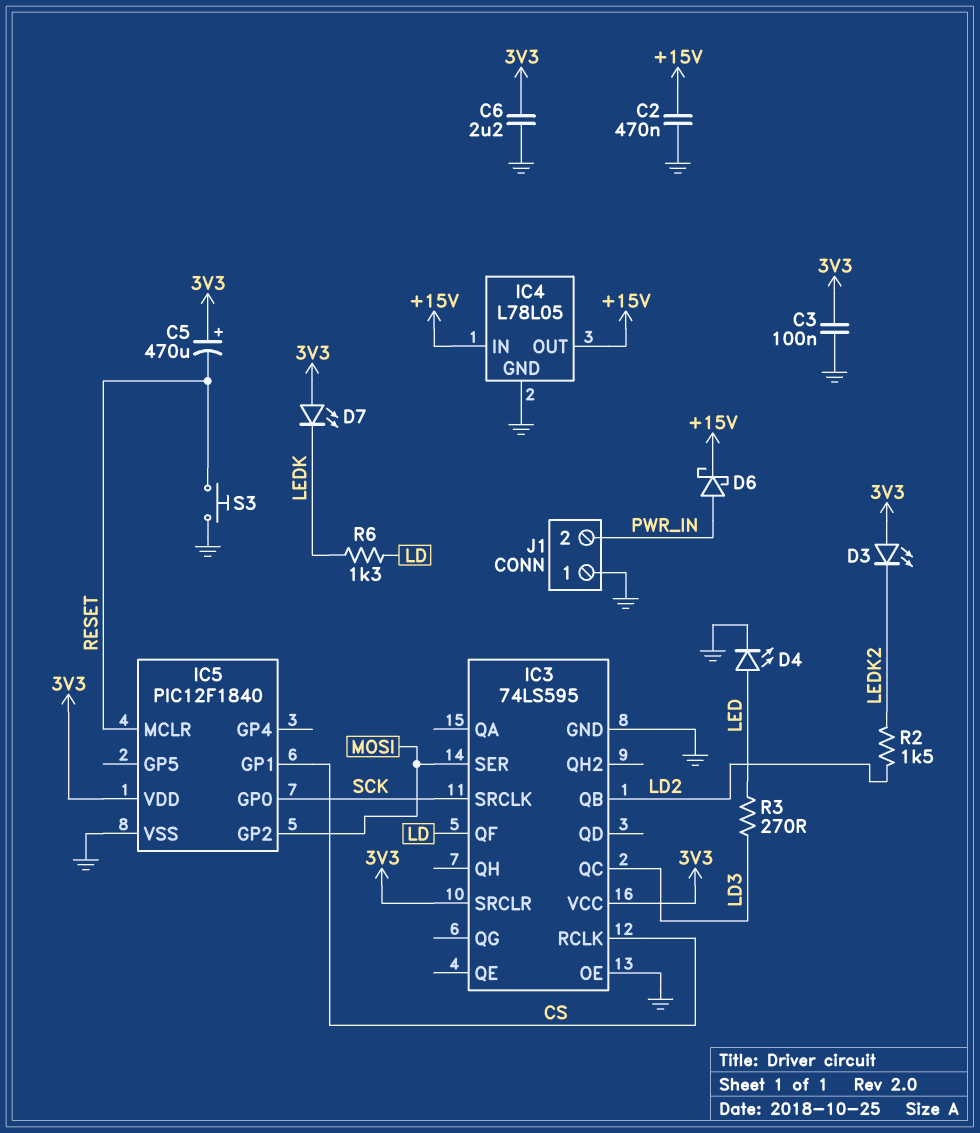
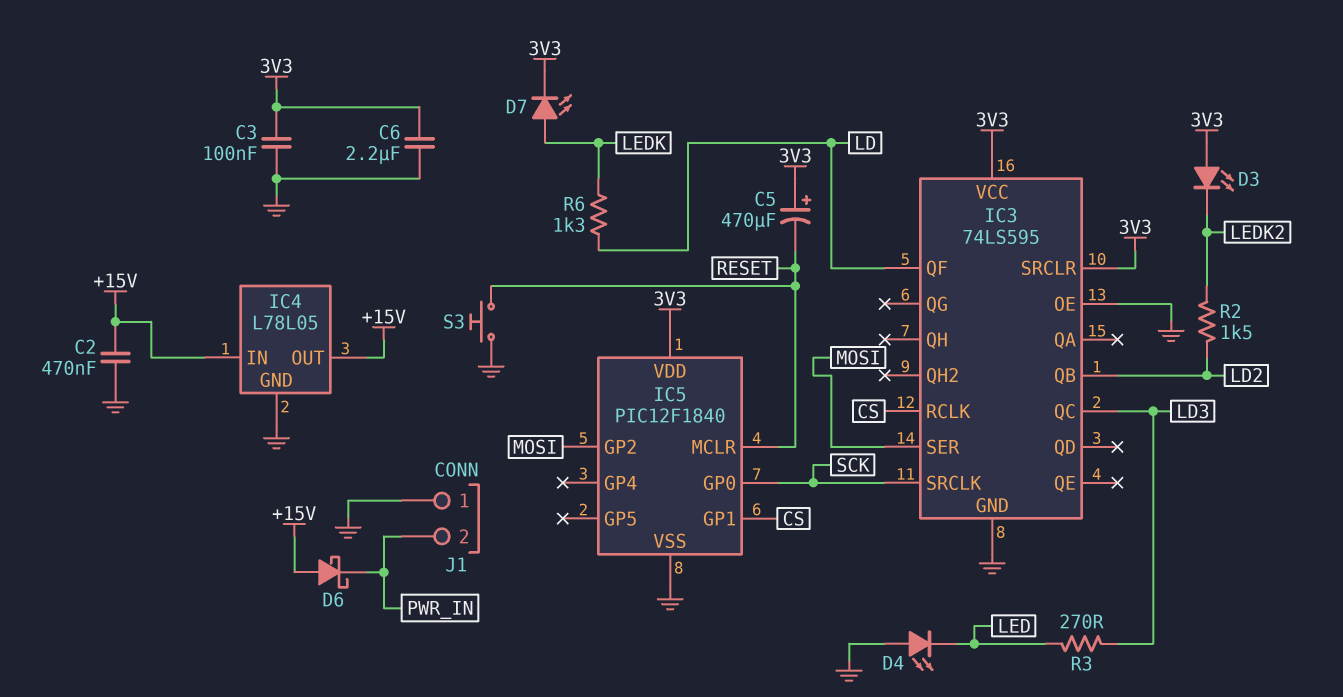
D4: LED (A LED, K GND) -> LED (A GND, K LED)
D6: schottky (A PWR_IN, K +15V) -> schottky (A +15V, K PWR_IN)
D7: LED (A 3V3, K LEDK) -> LED (A LEDK, K 3V3)

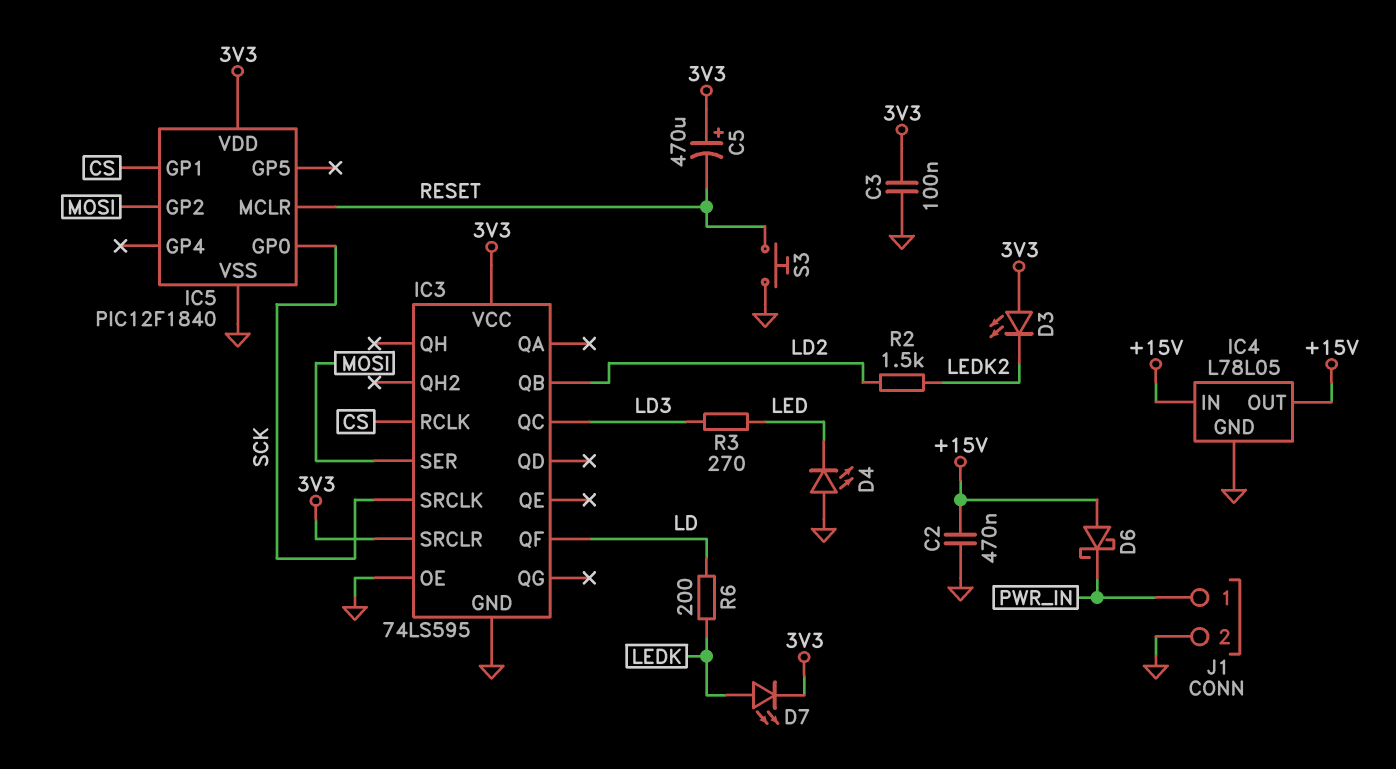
C6: 2.2uF (3V3, GND) -> none
J1 pin 1: GND -> PWR_IN
J1 pin 2: PWR_IN -> GND
R6: 1.3k (LD, LEDK) -> 200 (LD, LEDK)

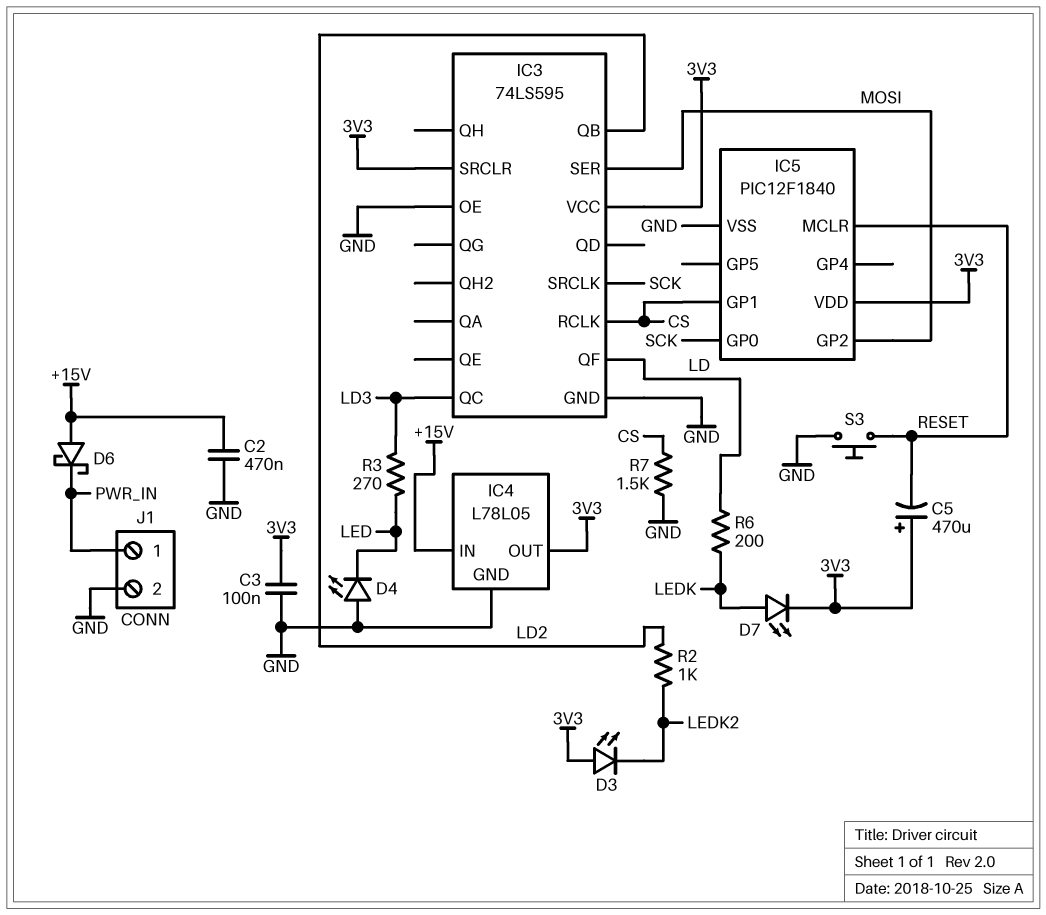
IC4 pin OUT: +15V -> 3V3
R2: 1.5k (LD2, LEDK2) -> 1k (LD2, LEDK2)
R7: none -> 1.5k (CS, GND)

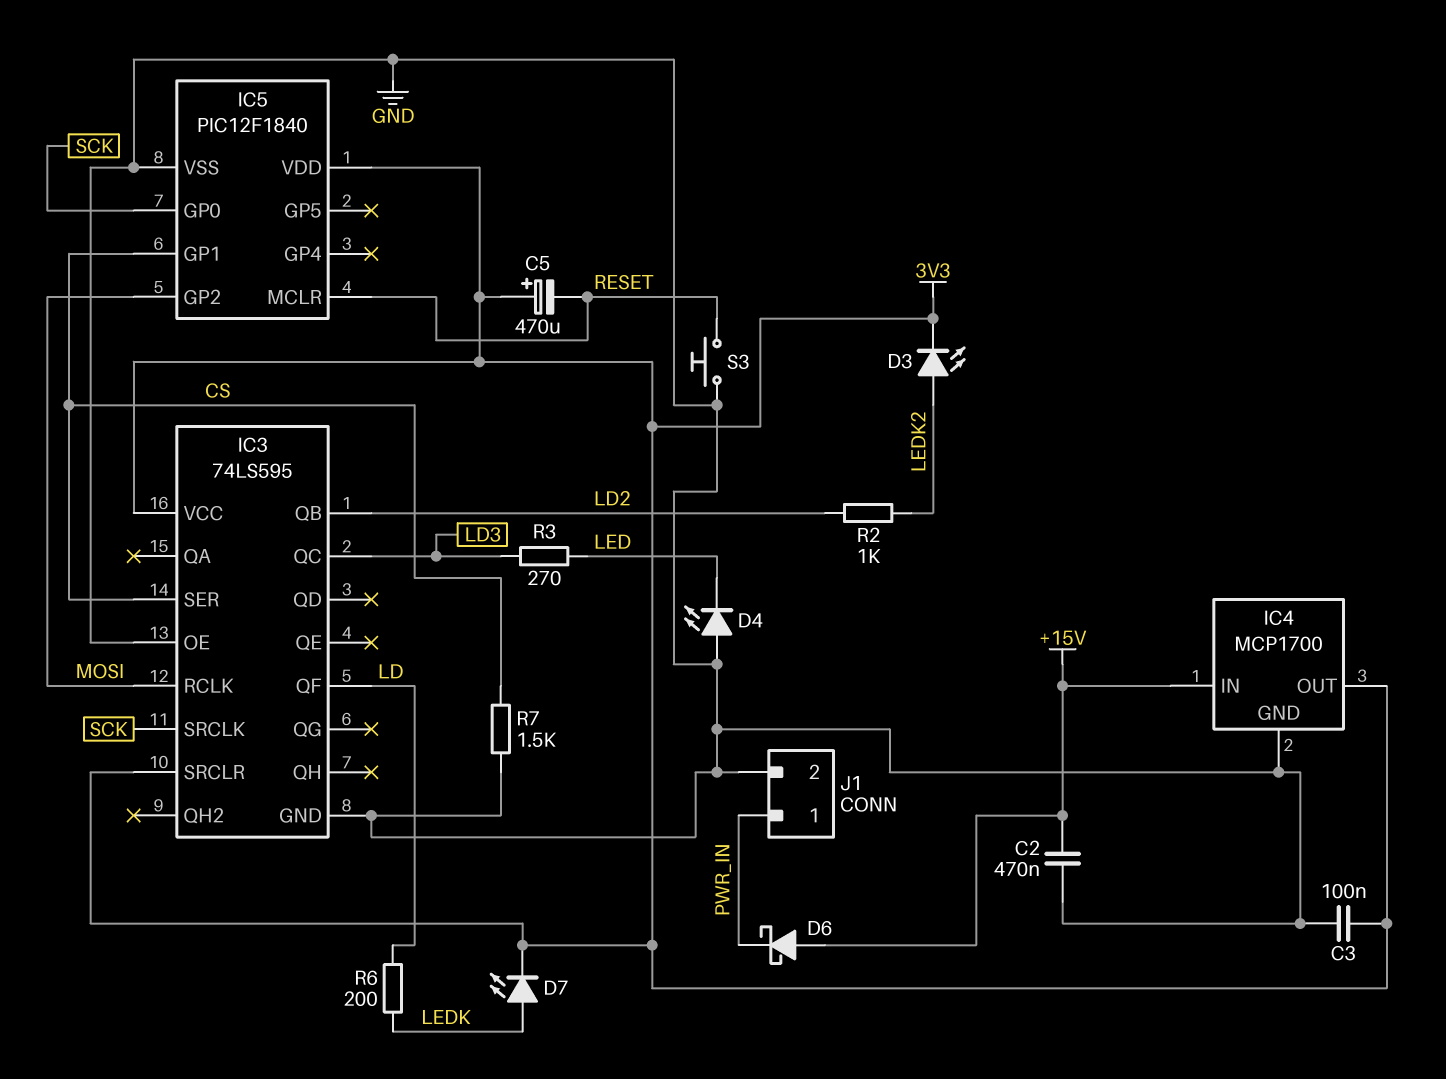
D3: LED (A 3V3, K LEDK2) -> LED (A LEDK2, K 3V3)
IC3 pin RCLK: CS -> MOSI
IC3 pin SER: MOSI -> CS
IC4: L78L05 -> MCP1700

